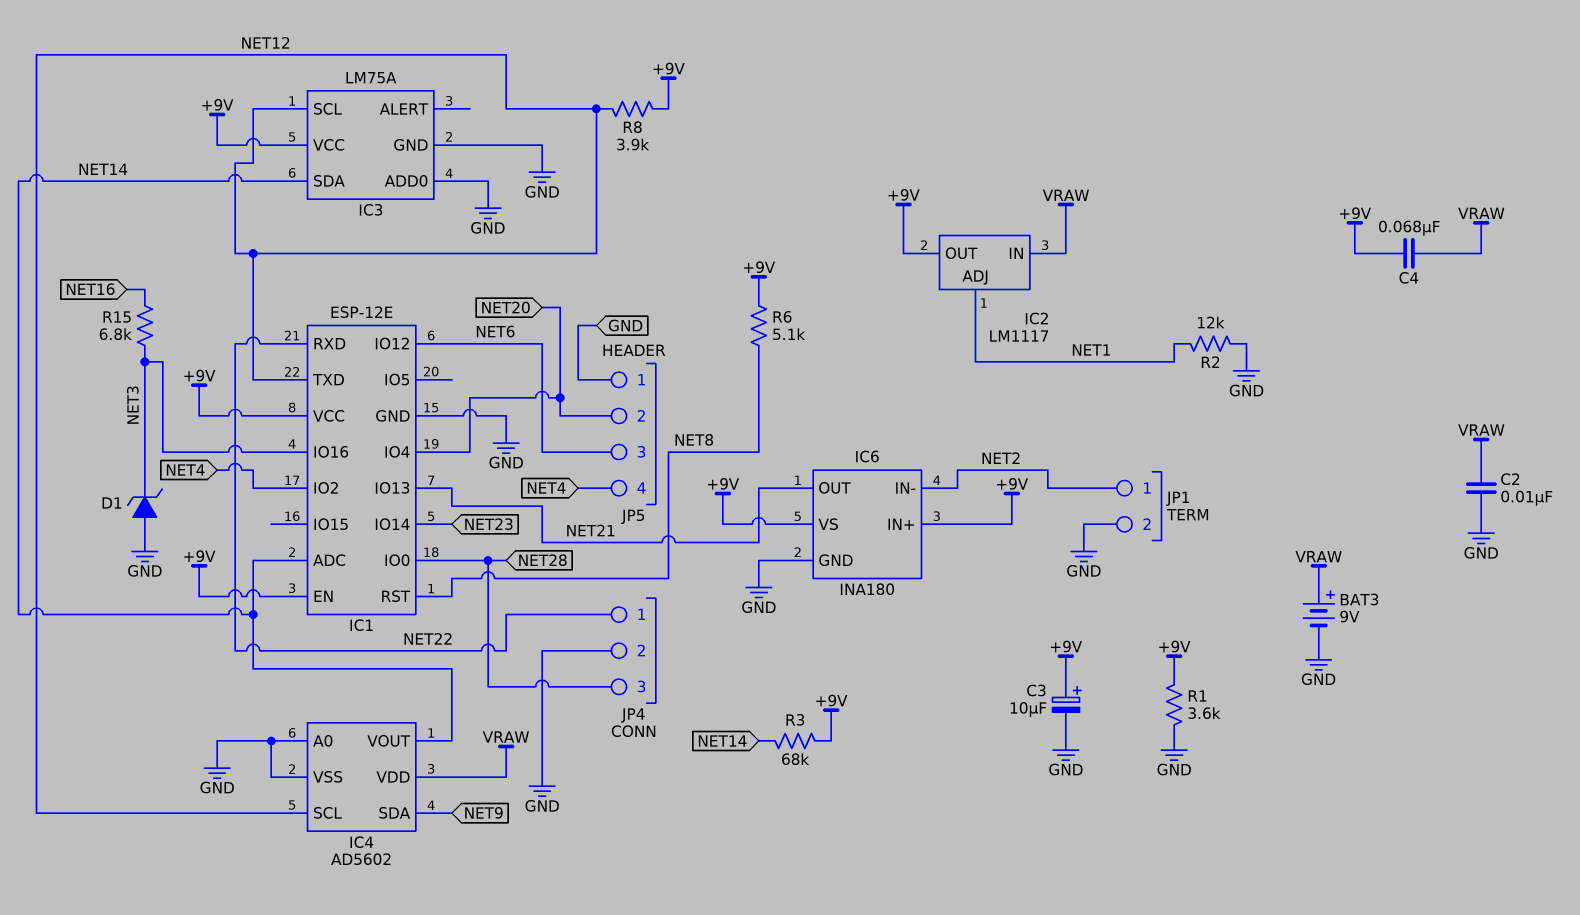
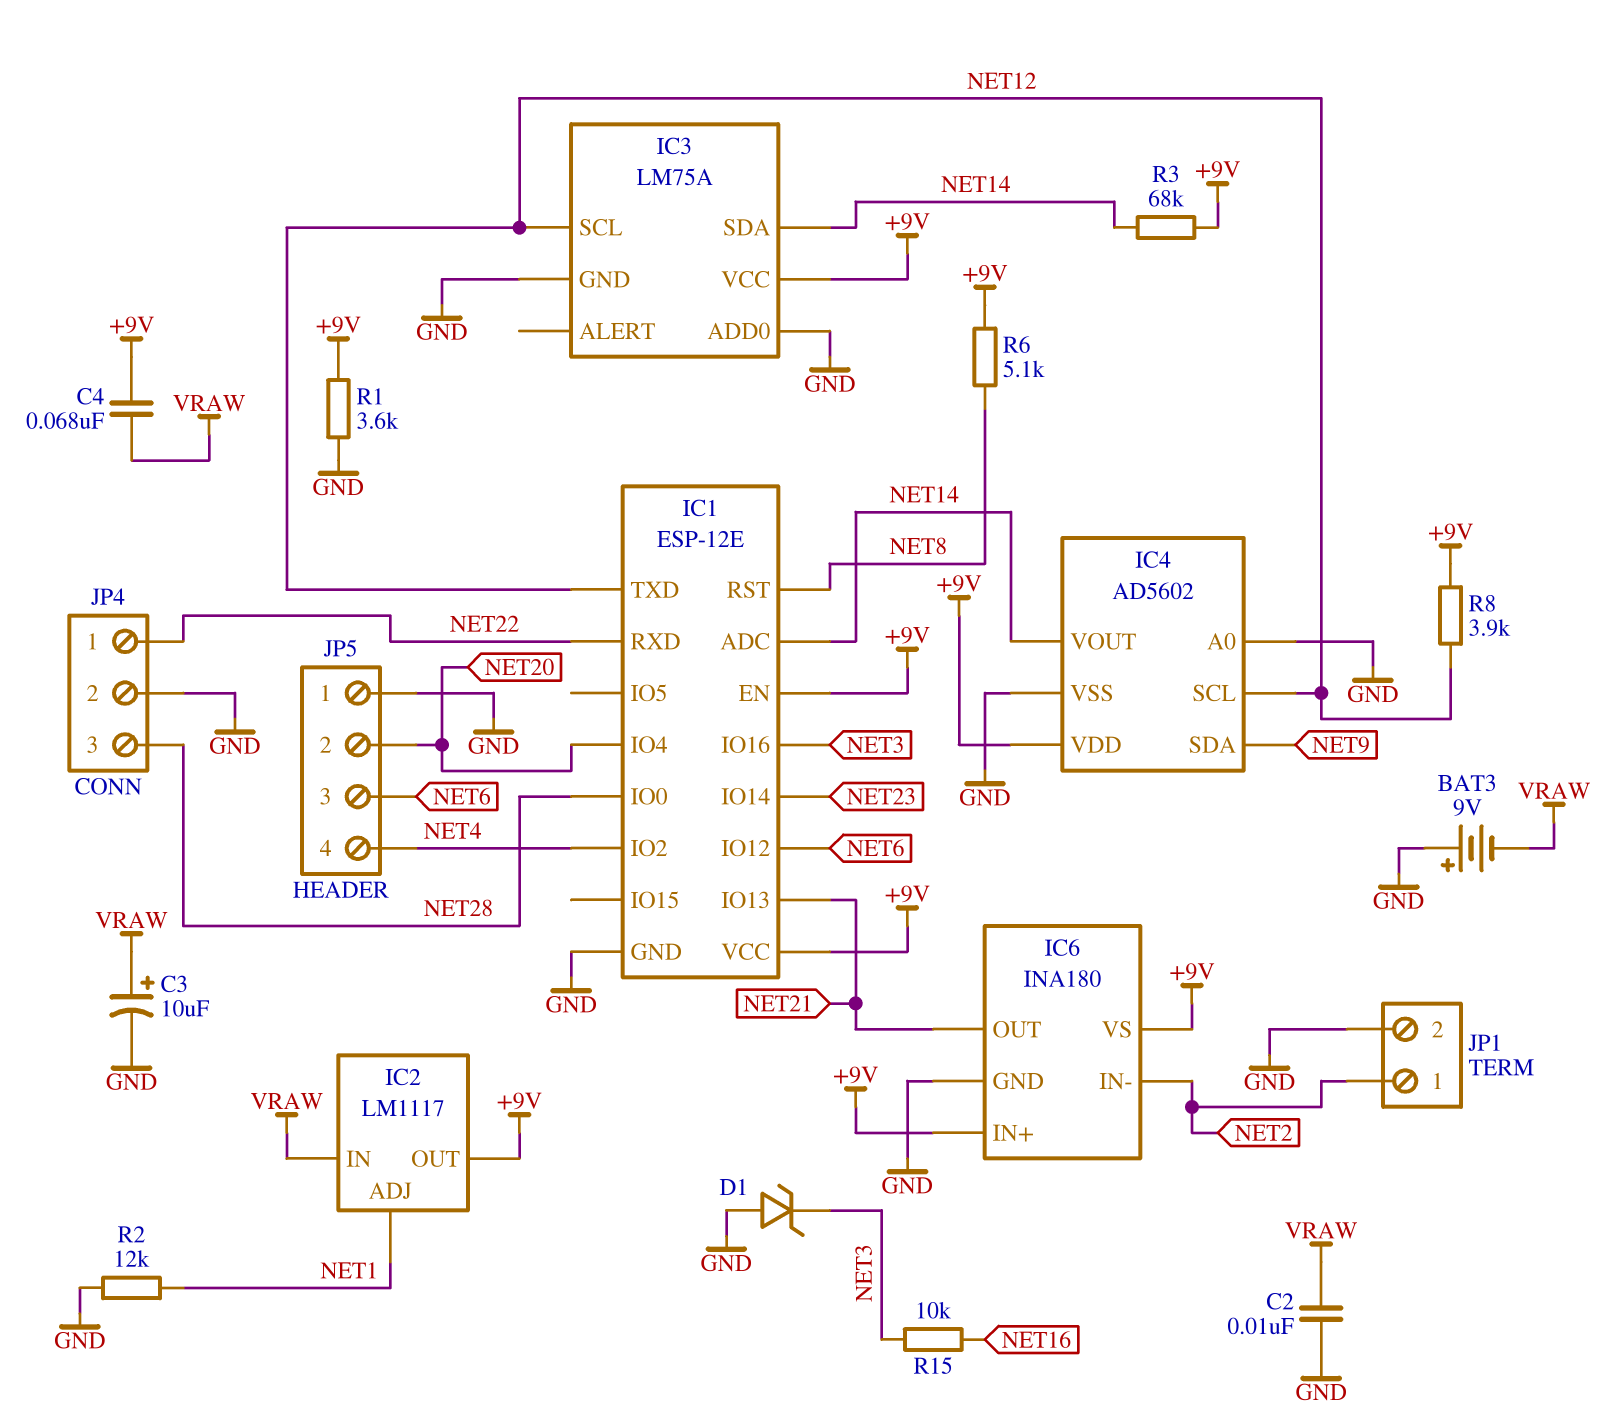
BAT3: 9V (plus VRAW, minus GND) -> 9V (plus GND, minus VRAW)
C3: 10uF (plus +9V, minus GND) -> 10uF (plus VRAW, minus GND)
IC4 pin VDD: VRAW -> +9V
R15: 6.8k (NET3, NET16) -> 10k (NET3, NET16)

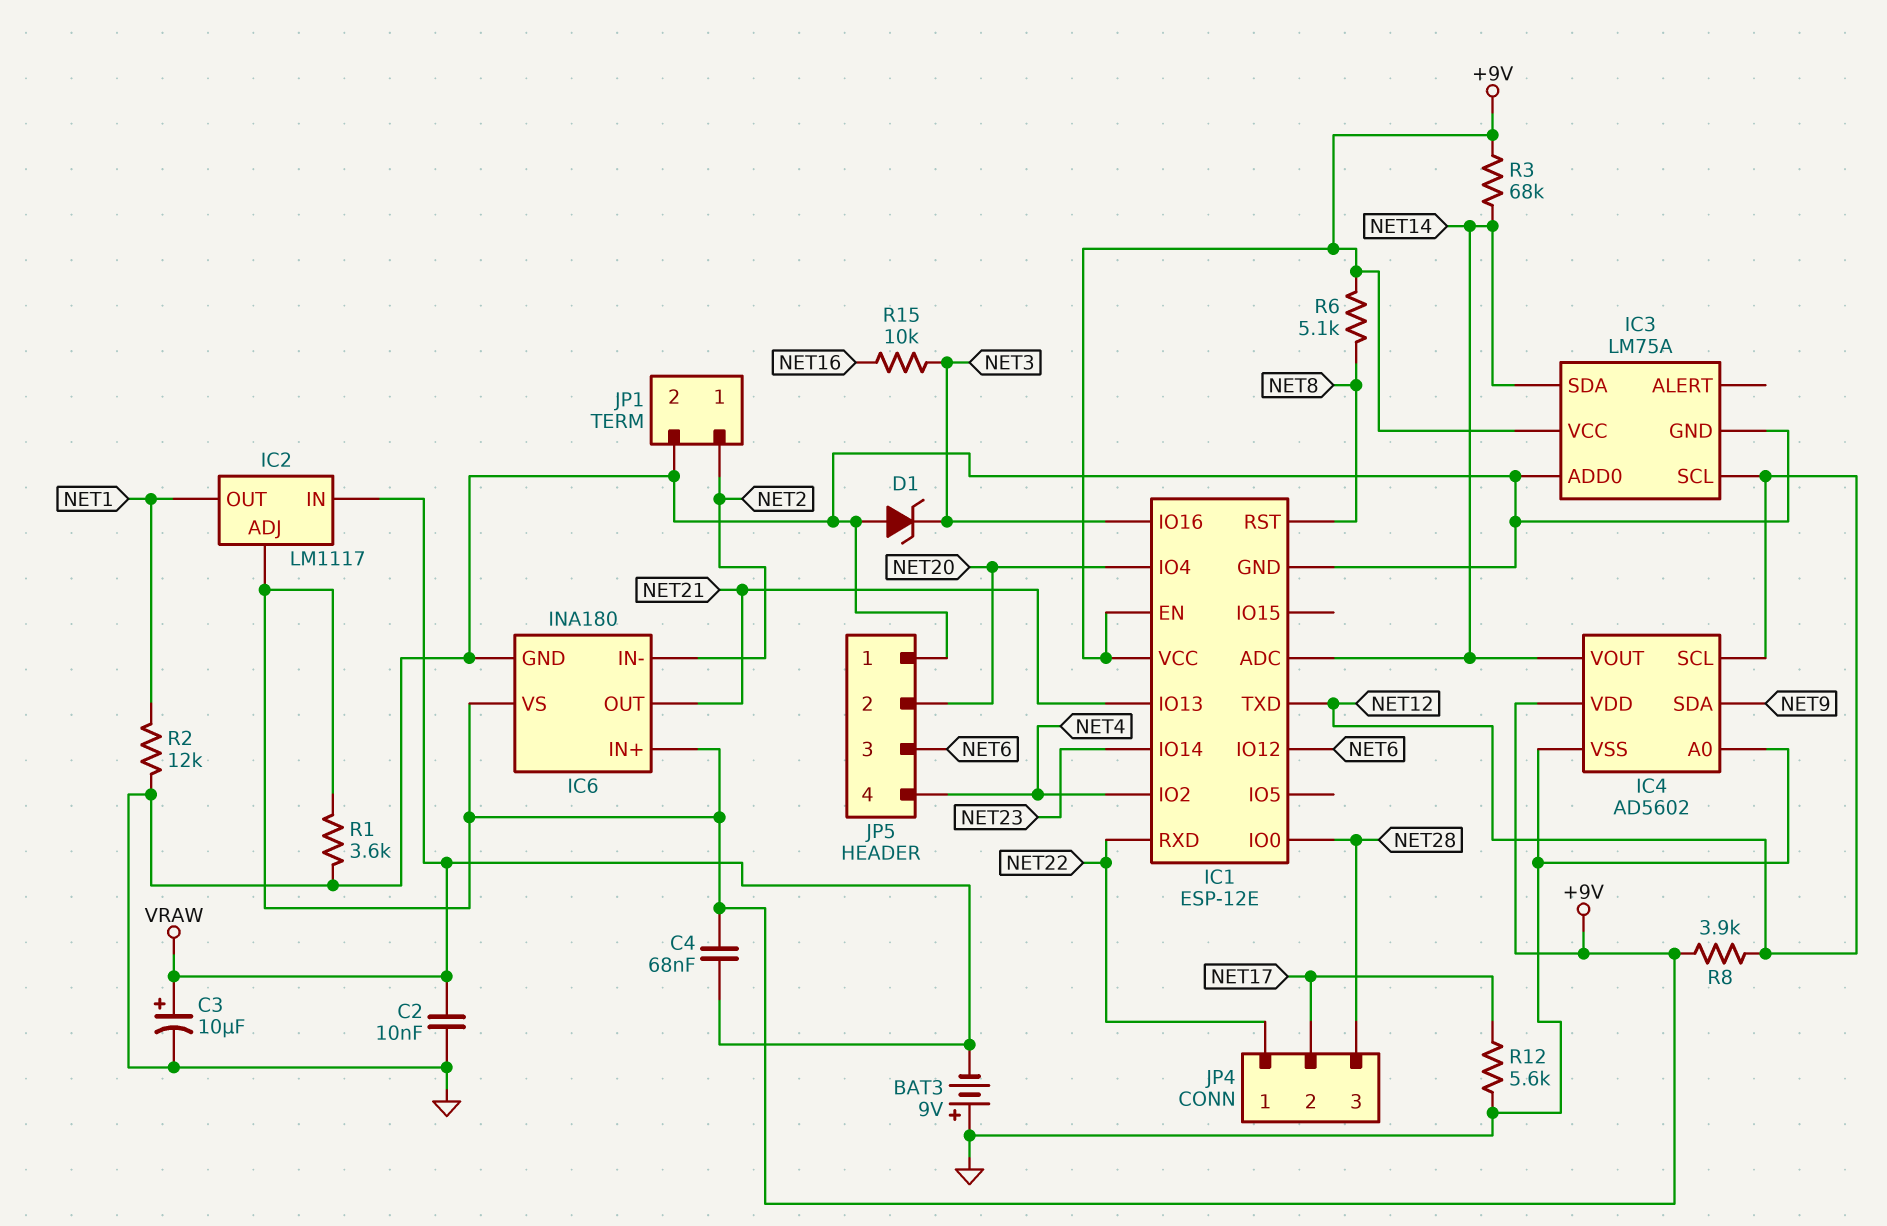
IC2 pin ADJ: NET1 -> +9V
IC2 pin OUT: +9V -> NET1
JP4 pin 2: GND -> NET17
R12: none -> 5.6k (GND, NET17)

